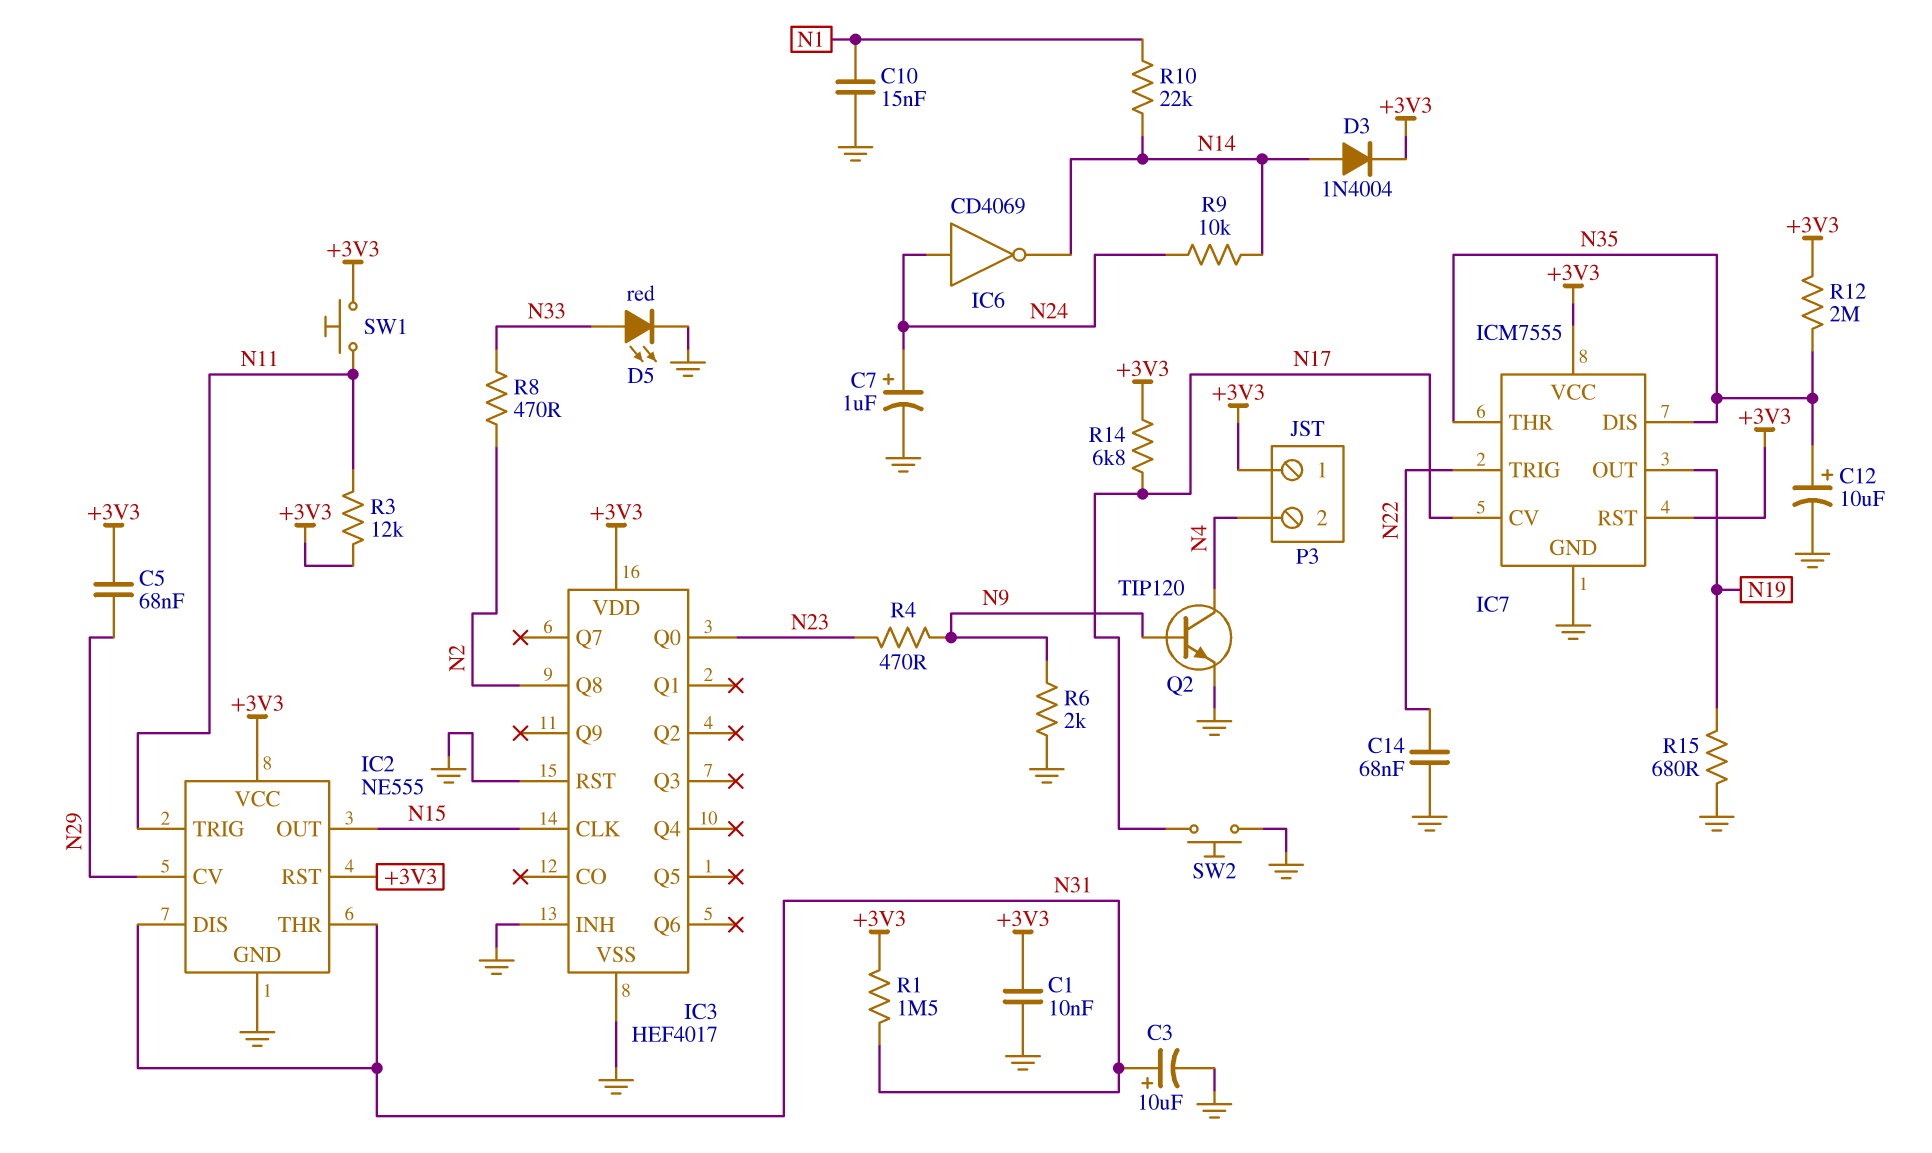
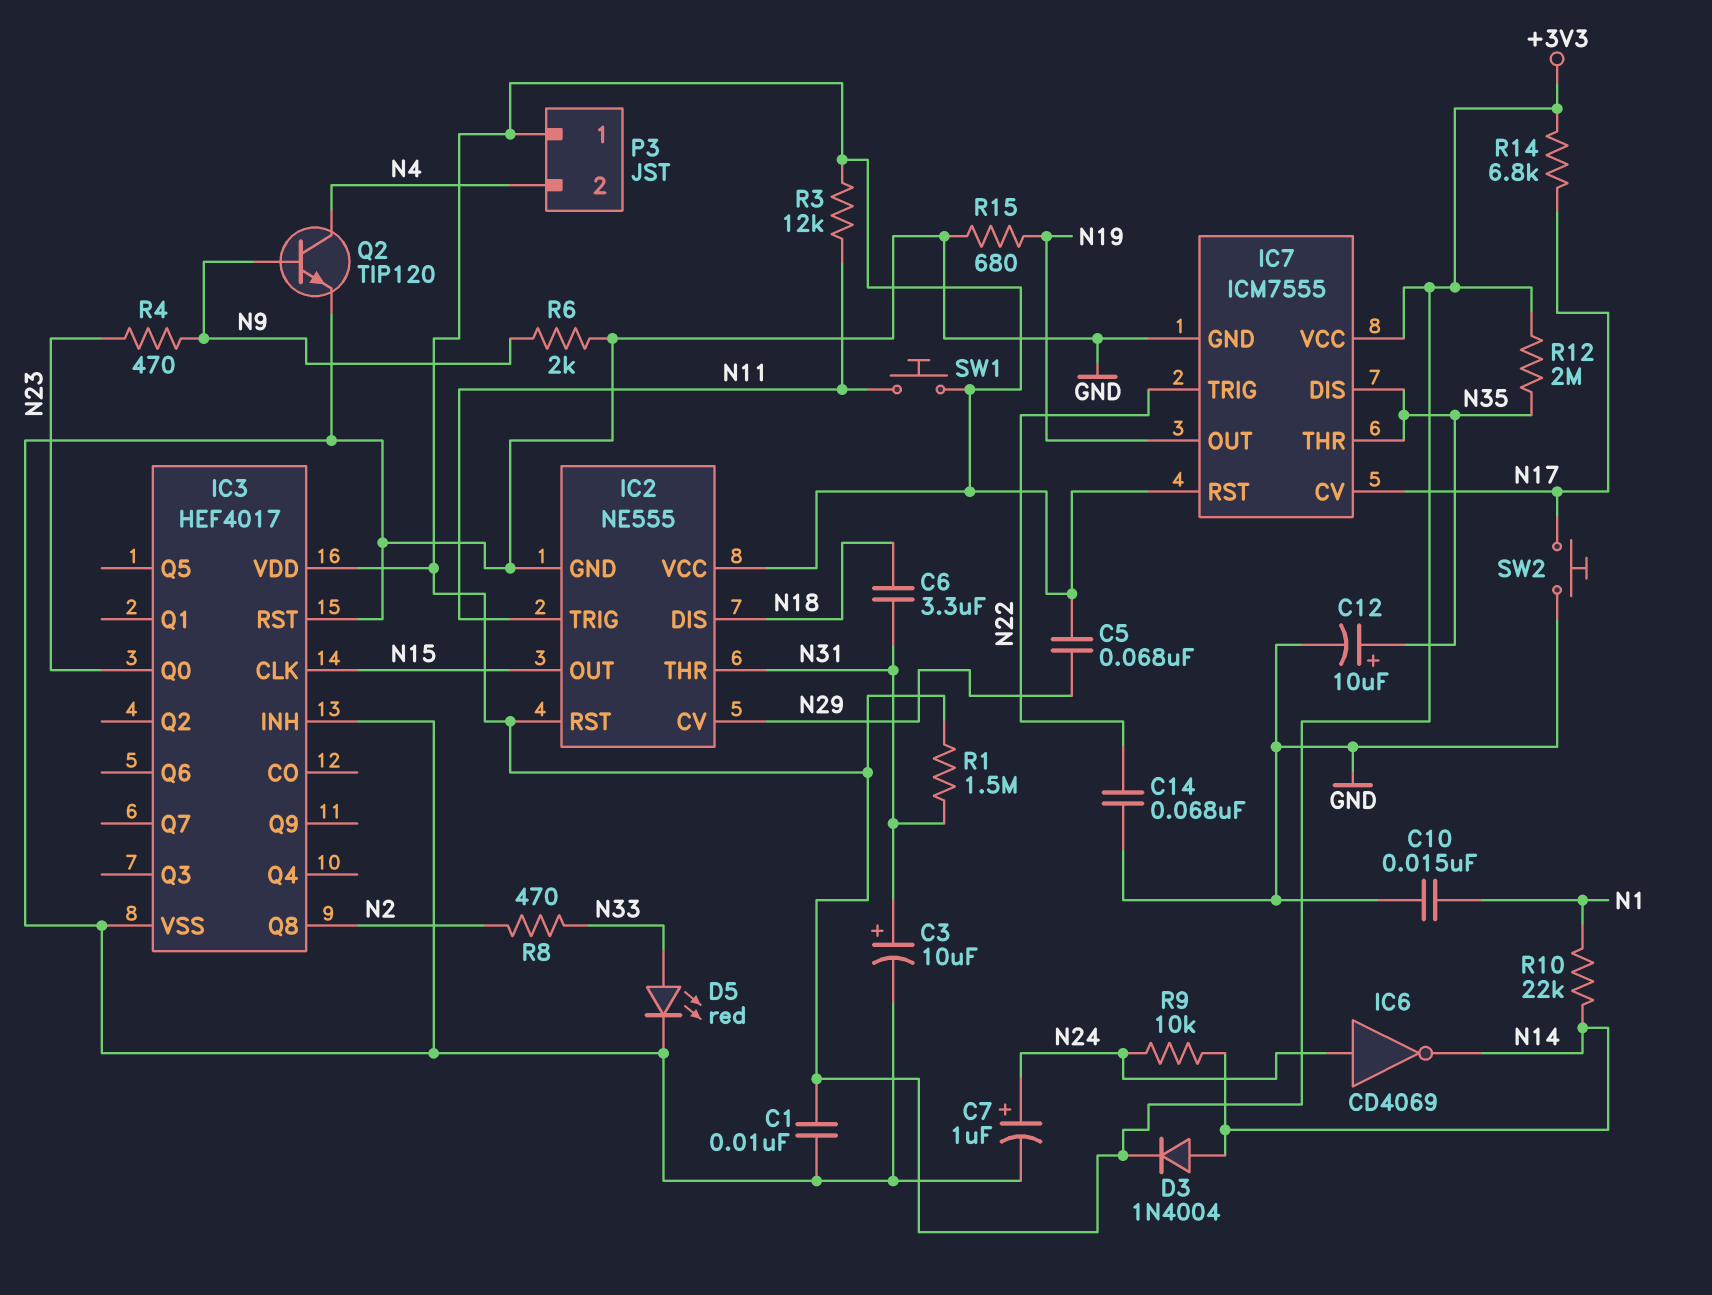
C6: none -> 3.3uF (N18, N31)
IC2 pin DIS: N31 -> N18

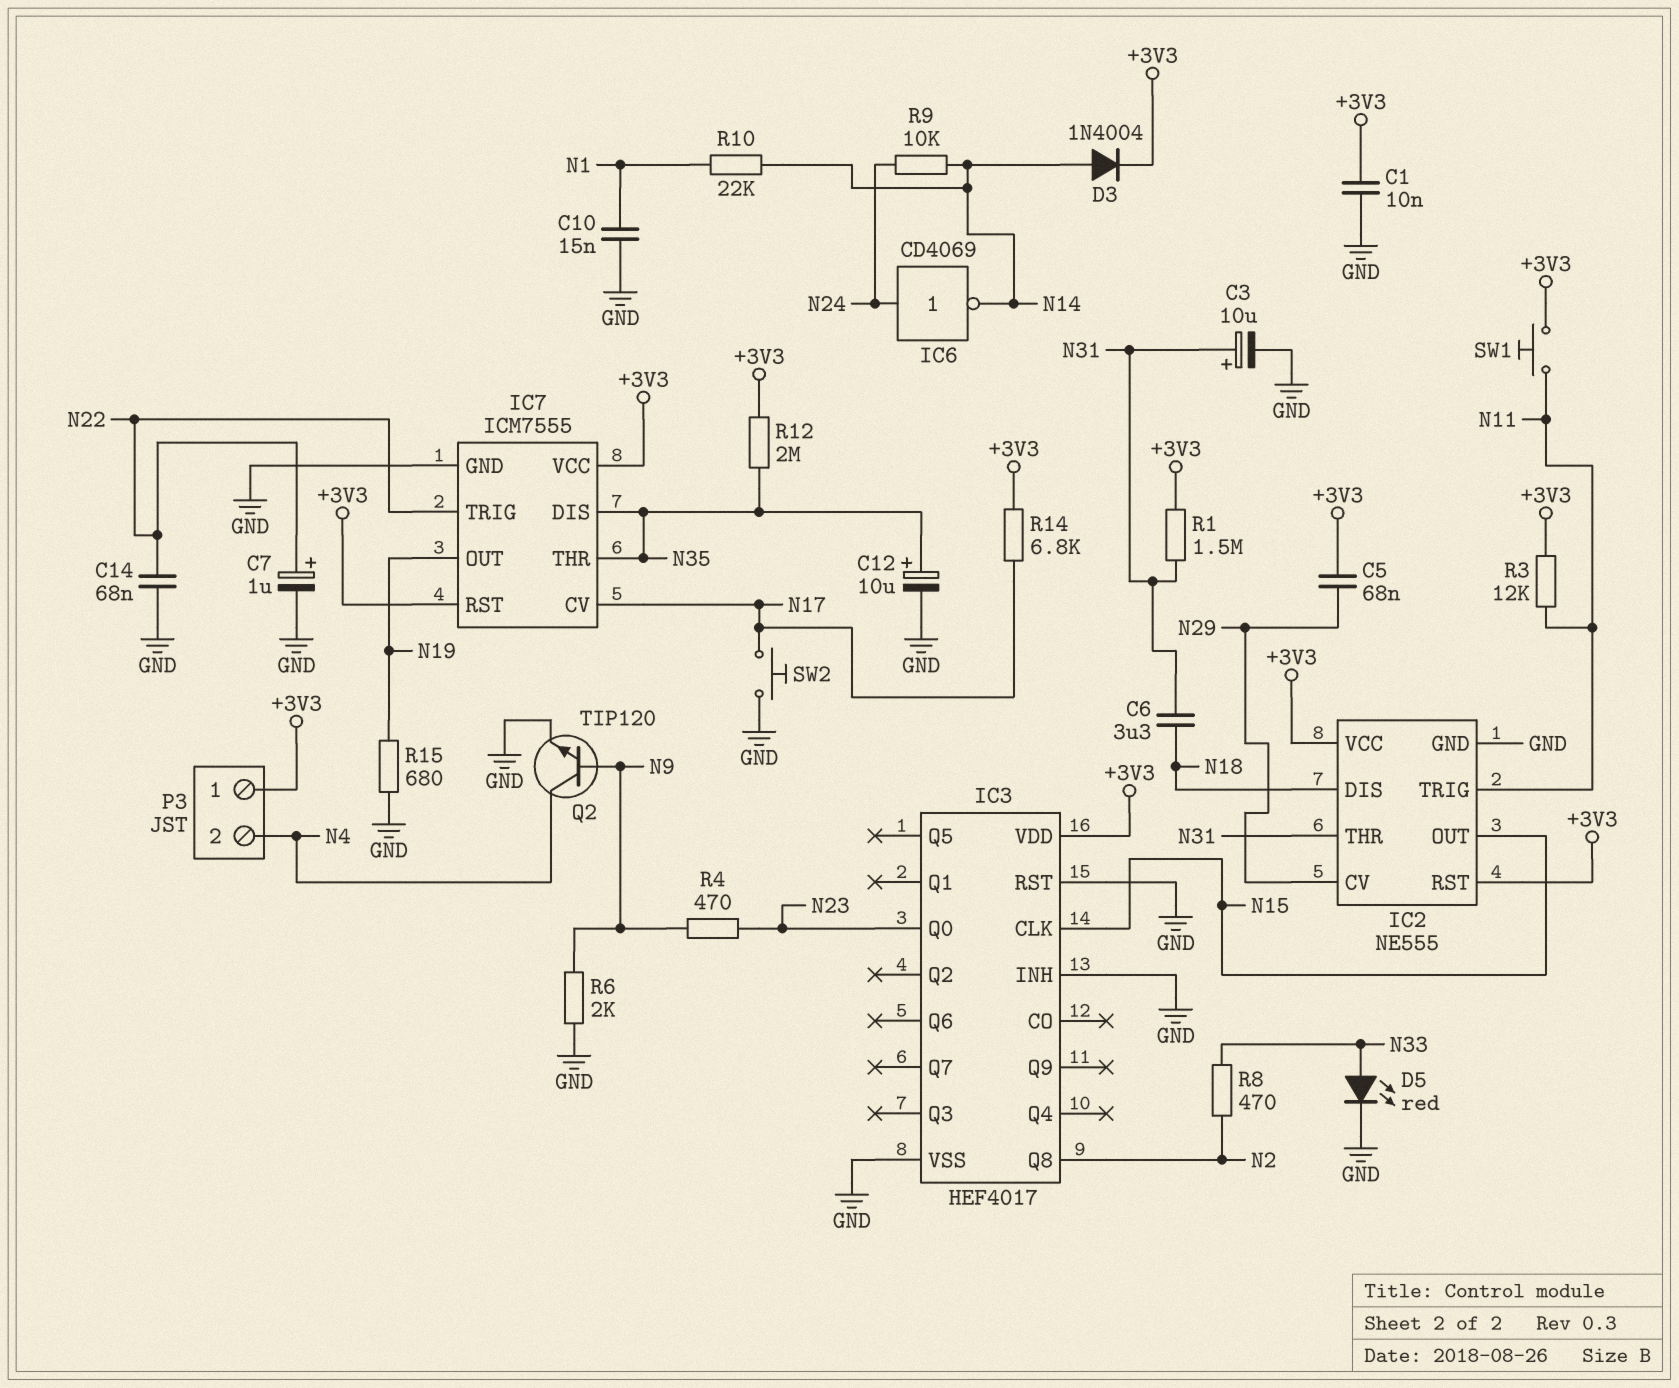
C7: 1uF (plus N24, minus GND) -> 1uF (plus N22, minus GND)

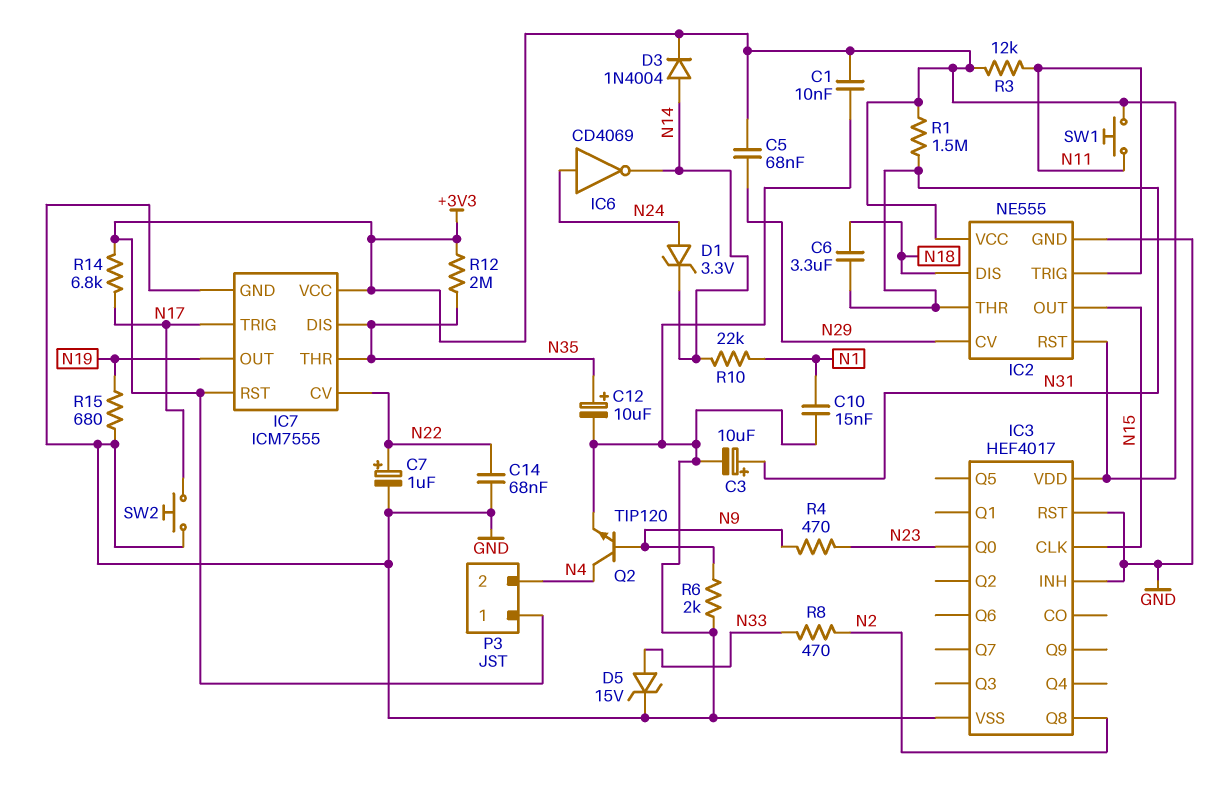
D1: none -> zener 3.3V (A N24, K N14)
D5: LED red (A N33, K GND) -> zener 15V (A N33, K GND)
IC7 pin CV: N17 -> N22
IC7 pin TRIG: N22 -> N17
R9: 10k (N14, N24) -> none

